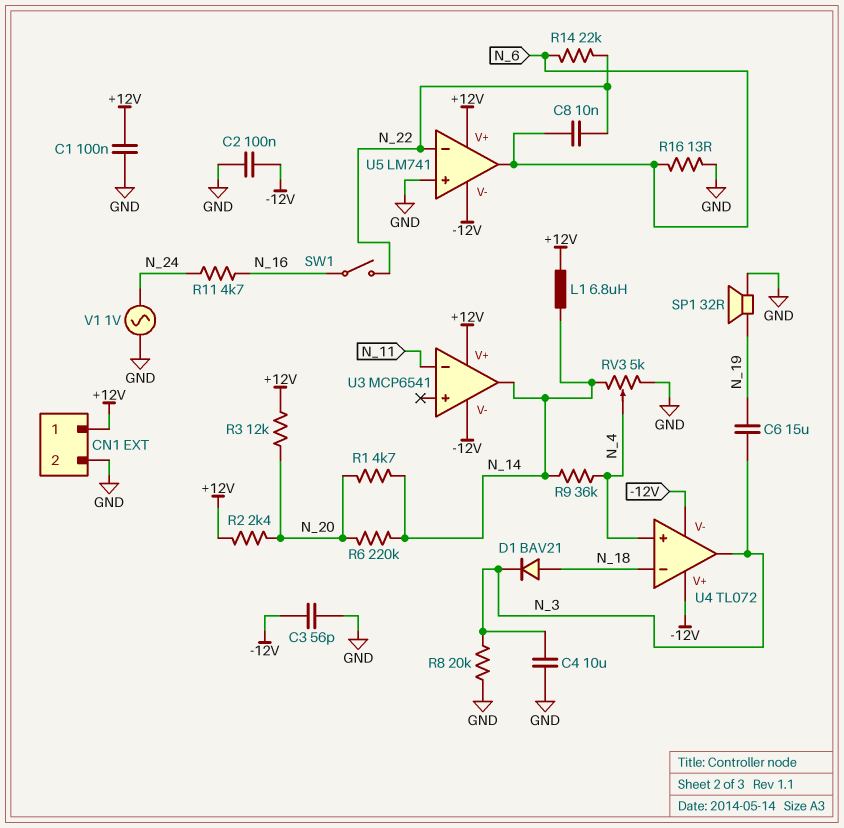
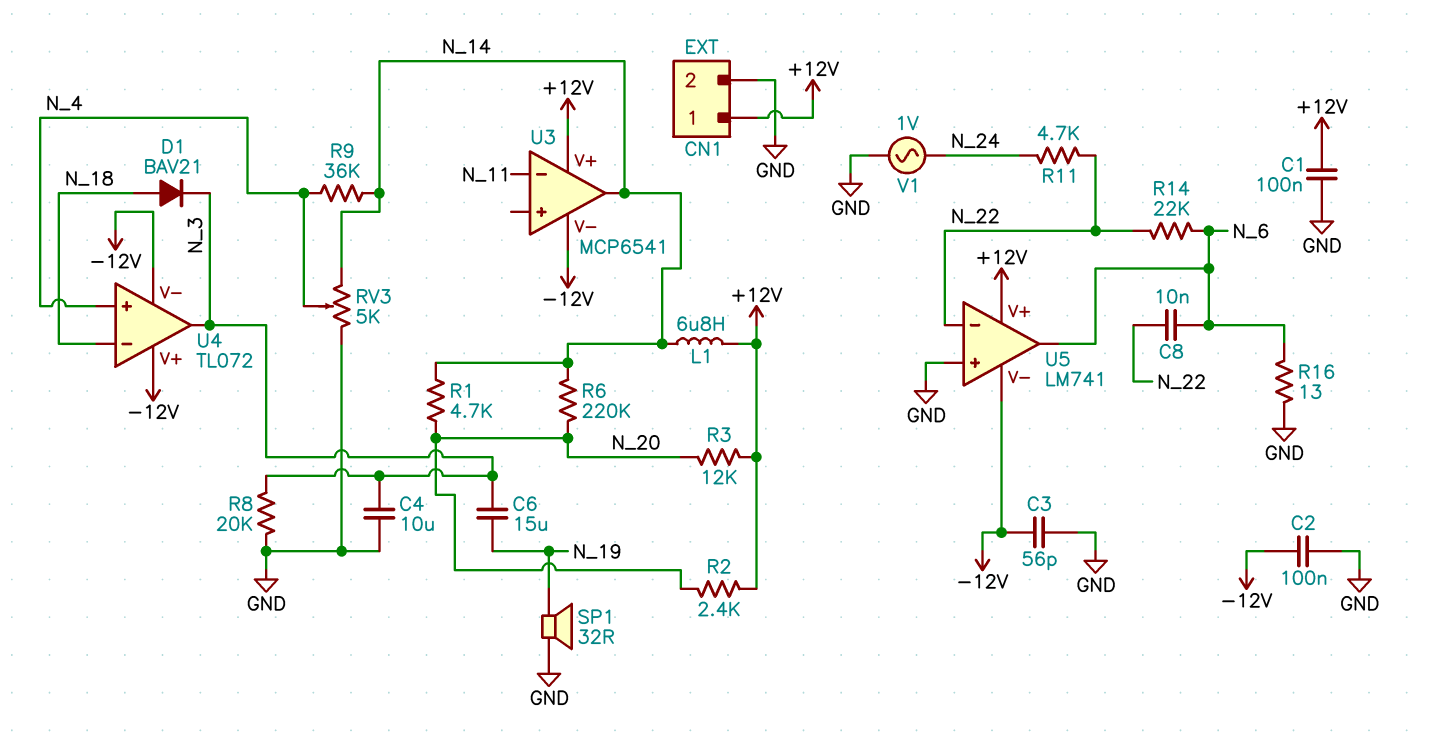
R11: 4.7k (N_16, N_24) -> 4.7k (N_22, N_24)
SW1: switch (N_16, N_22) -> none

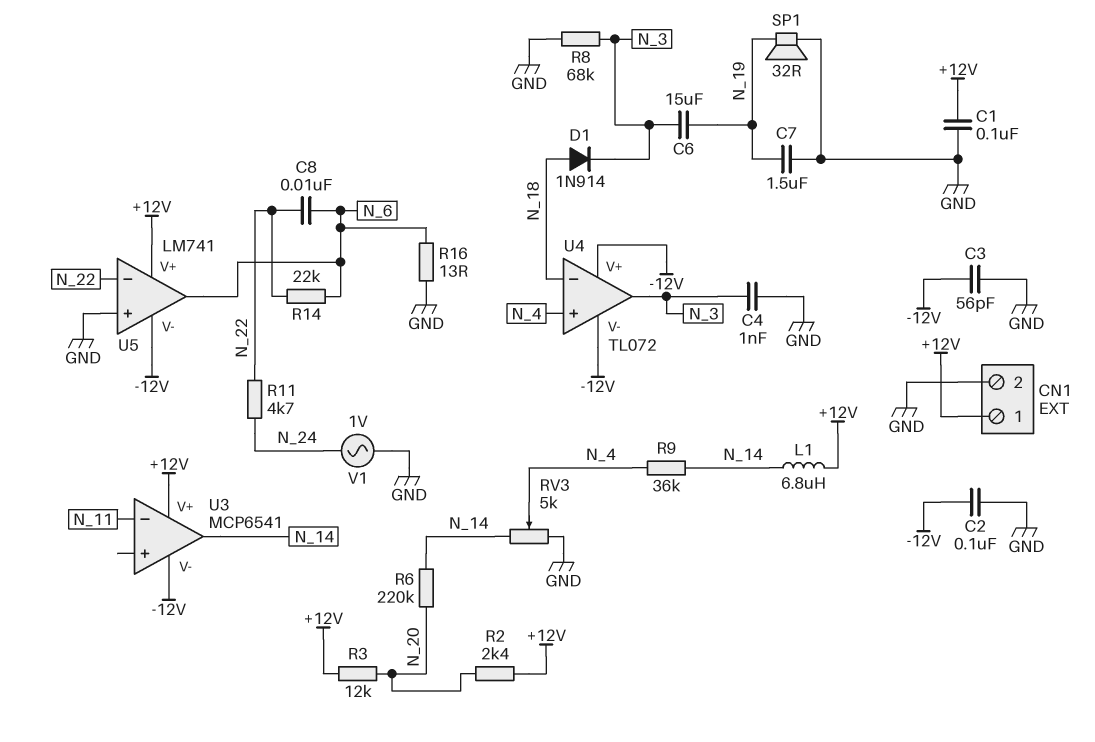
C4: 10uF (GND, N_3) -> 1nF (GND, N_3)
C7: none -> 1.5uF (GND, N_19)
D1: diode BAV21 (A N_18, K N_3) -> diode 1N914 (A N_18, K N_3)
R1: 4.7k (N_14, N_20) -> none
R8: 20k (GND, N_3) -> 68k (GND, N_3)

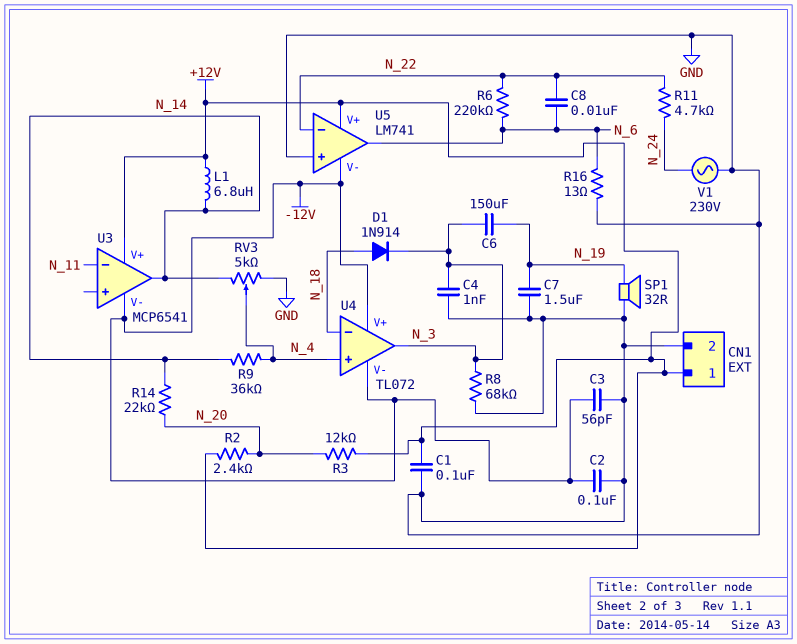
C6: 15uF (N_3, N_19) -> 150uF (N_3, N_19)
R6: 220k (N_14, N_20) -> 220k (N_6, N_22)
R14: 22k (N_6, N_22) -> 22k (N_14, N_20)
V1: AC 1V (GND, N_24) -> AC 230V (GND, N_24)

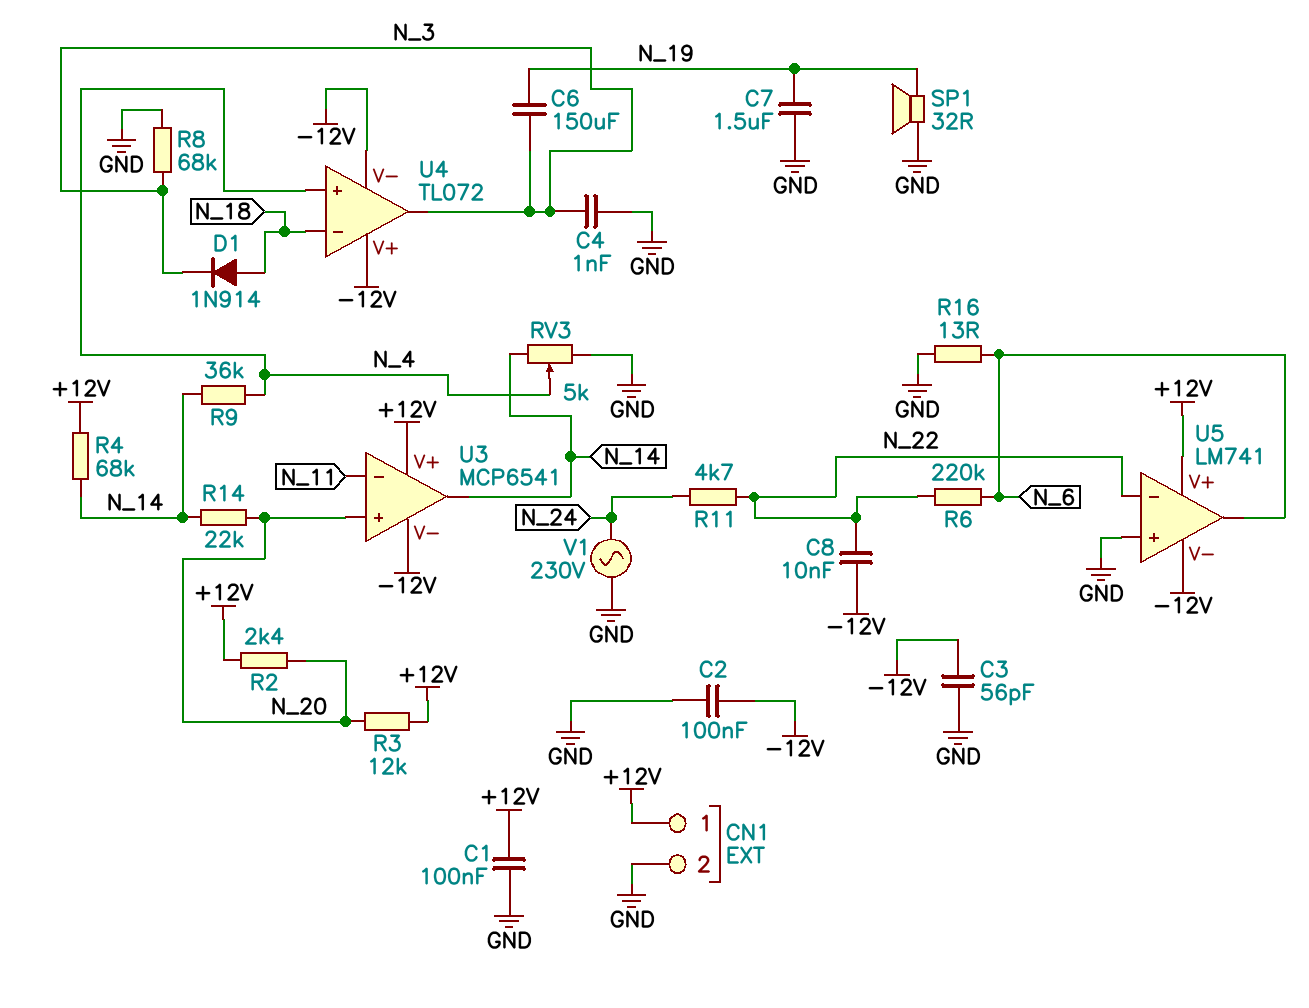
C8: 10nF (N_6, N_22) -> 10nF (-12V, N_22)
L1: 6.8uH (+12V, N_14) -> none
R4: none -> 68k (+12V, N_14)
U3 pin in+: none -> N_20

